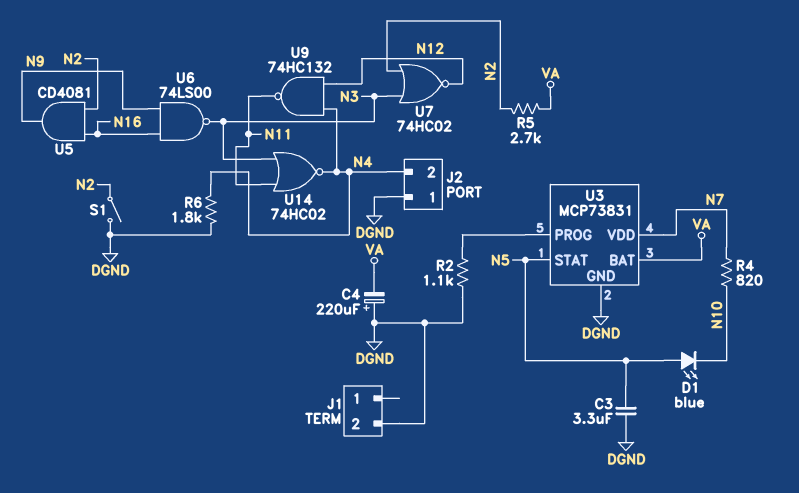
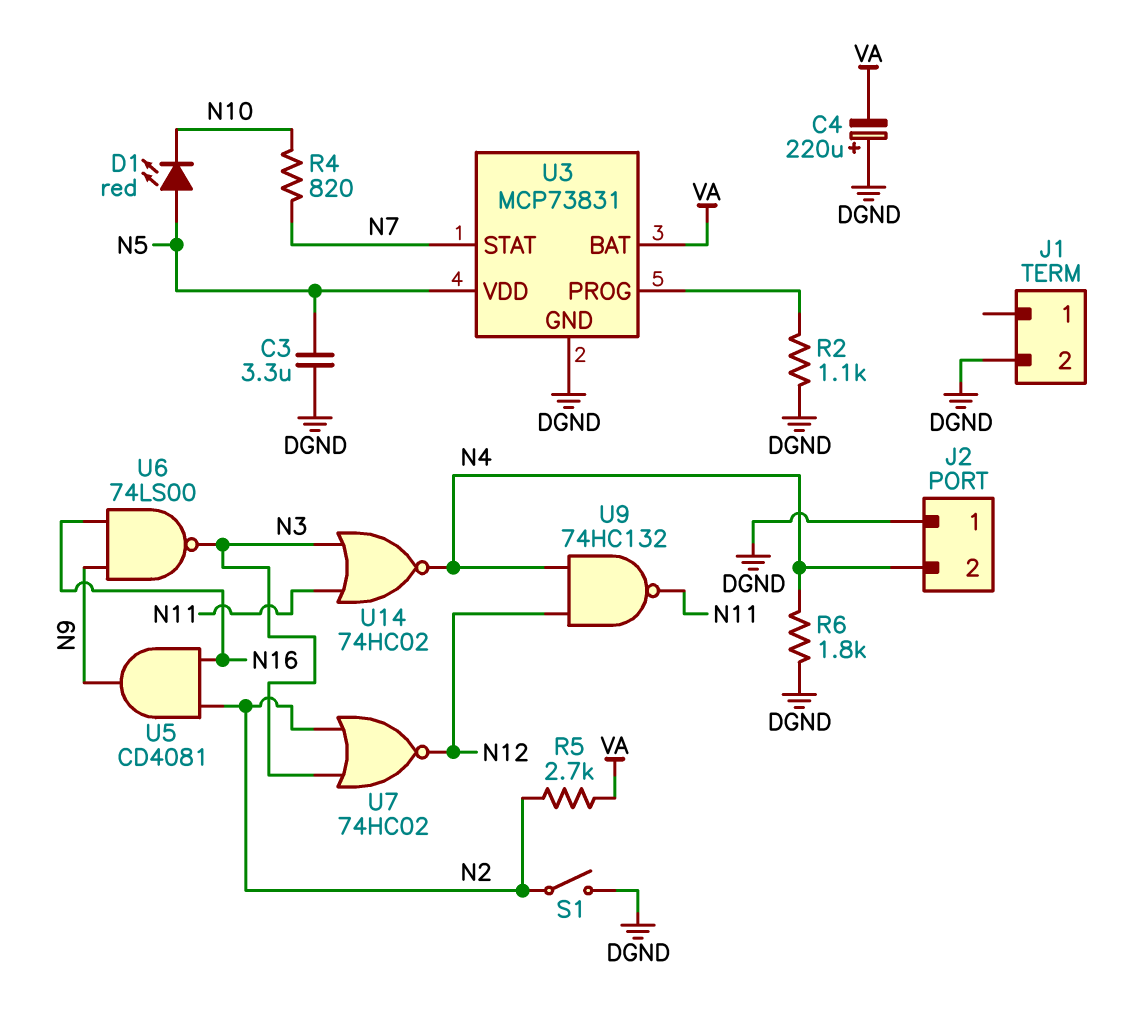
D1: LED blue (A N5, K N10) -> LED red (A N5, K N10)
U3 pin STAT: N5 -> N7
U3 pin VDD: N7 -> N5

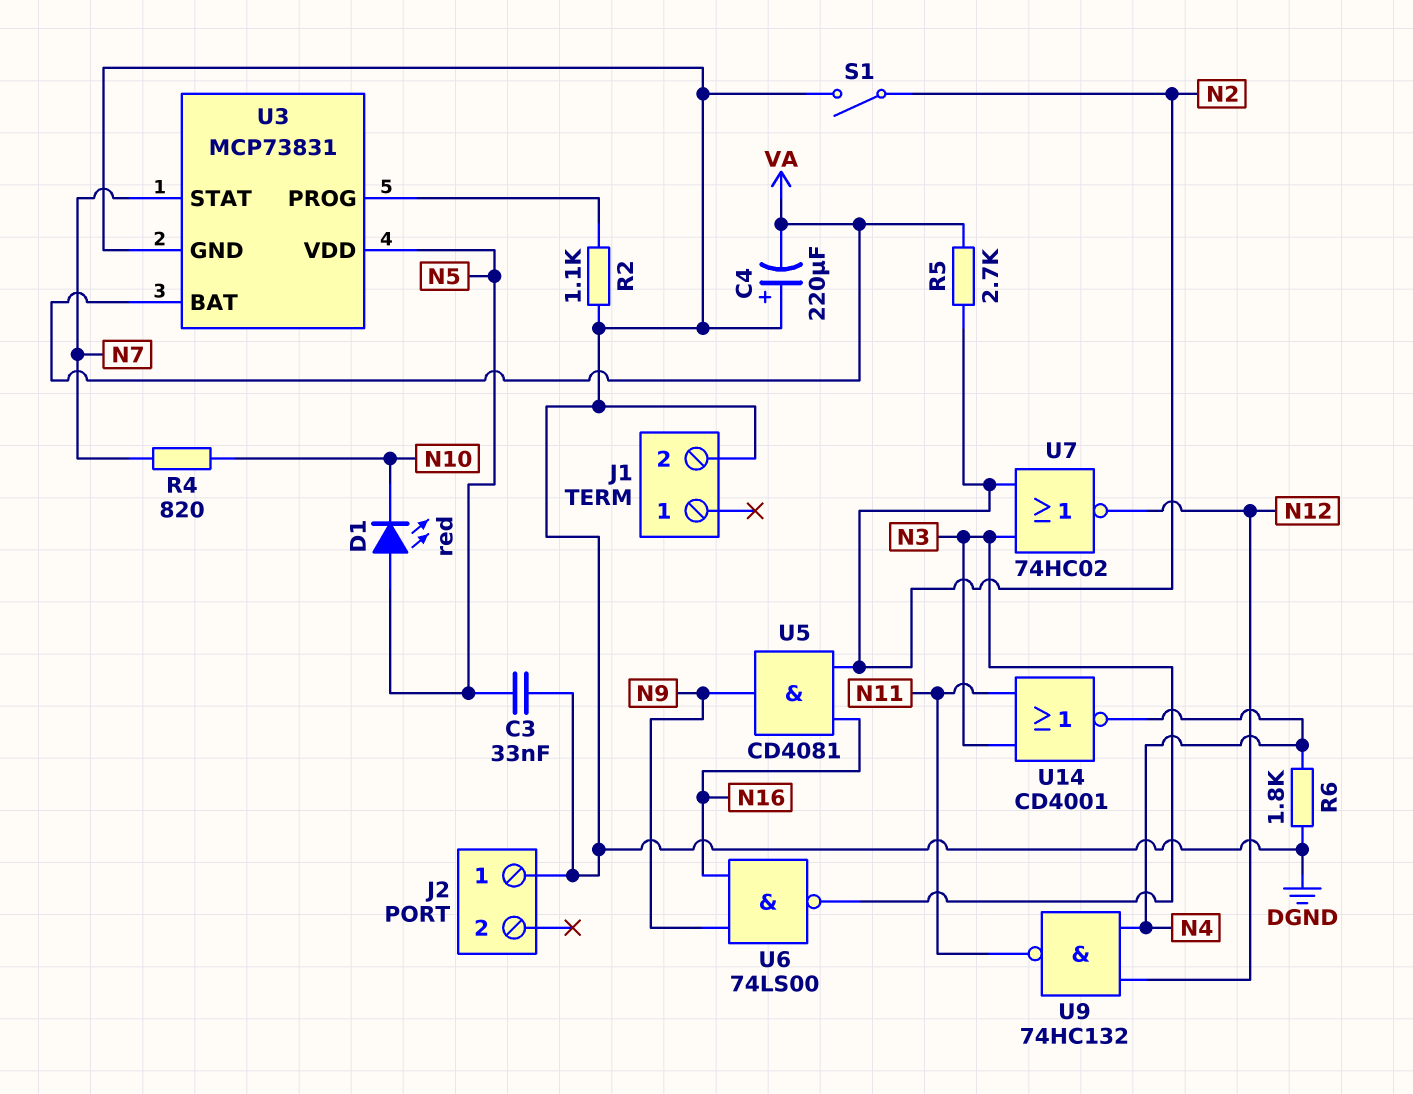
C3: 3.3uF (DGND, N5) -> 33nF (DGND, N5)
J2 pin 2: N4 -> none
U14: NOR 74HC02 (in N3, in N11, out N4) -> NOR CD4001 (in N3, in N11, out N4)

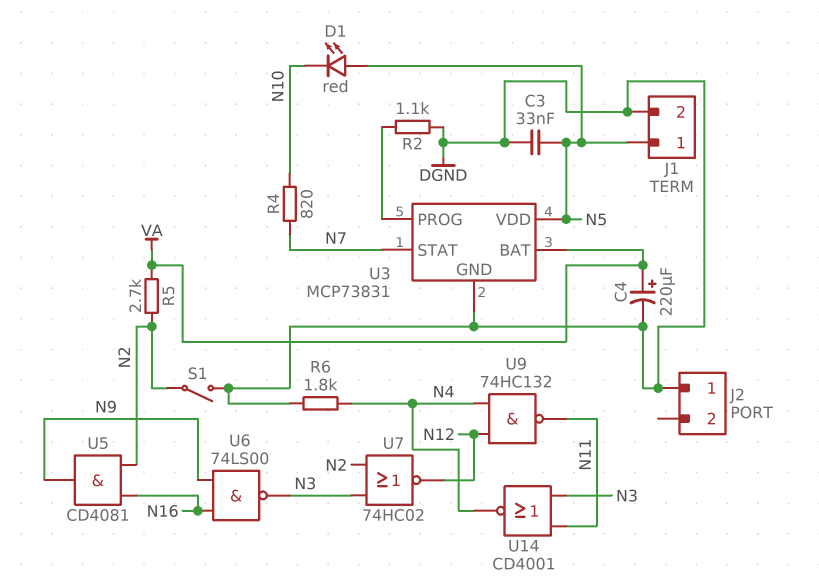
C4: 220uF (plus DGND, minus VA) -> 220uF (plus VA, minus DGND)
J1 pin 1: none -> N5

